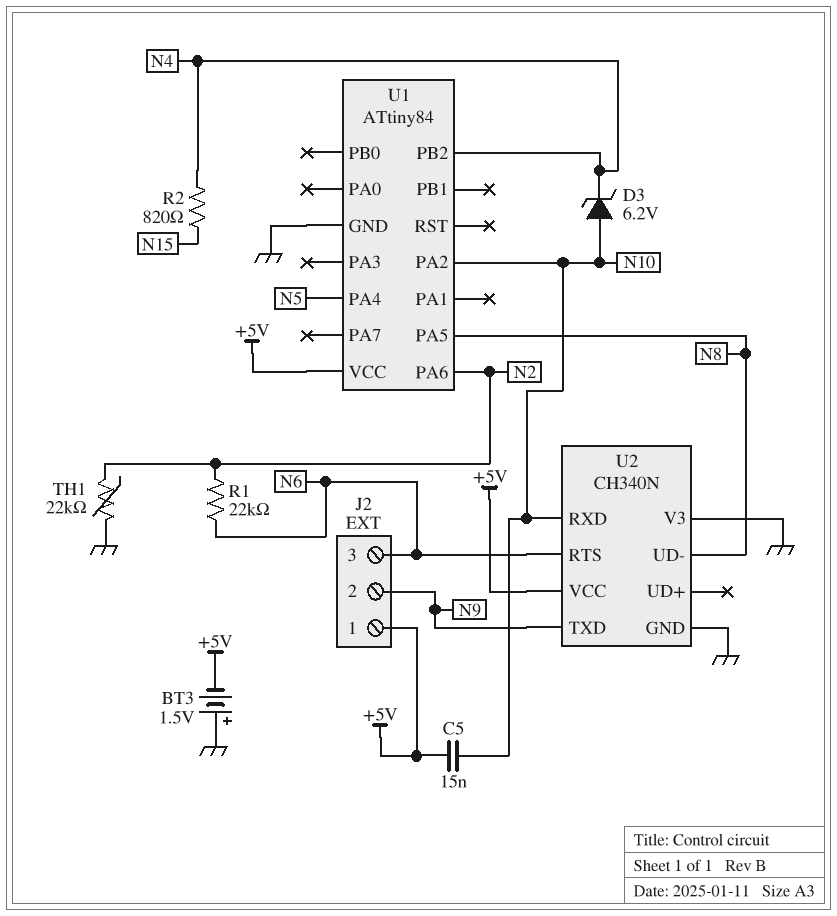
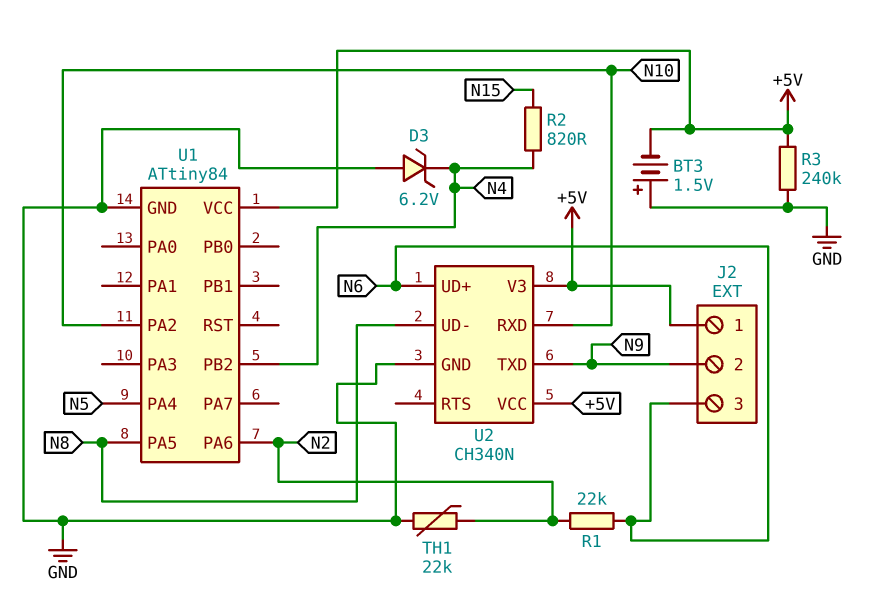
C5: 15nF (+5V, N10) -> none
D3: zener 6.2V (A N10, K N4) -> zener 6.2V (A GND, K N4)
R3: none -> 240k (+5V, GND)
U2 pin RTS: N6 -> none
U2 pin UD+: none -> N6
U2 pin V3: GND -> +5V

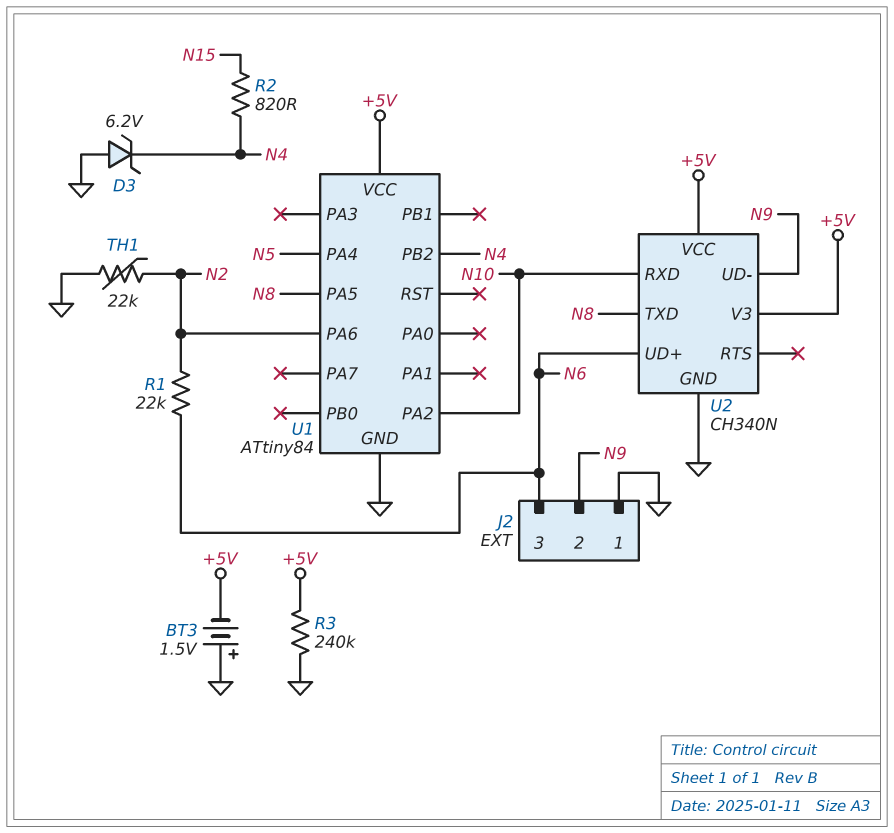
J2 pin 1: +5V -> GND
U2 pin TXD: N9 -> N8
U2 pin UD-: N8 -> N9

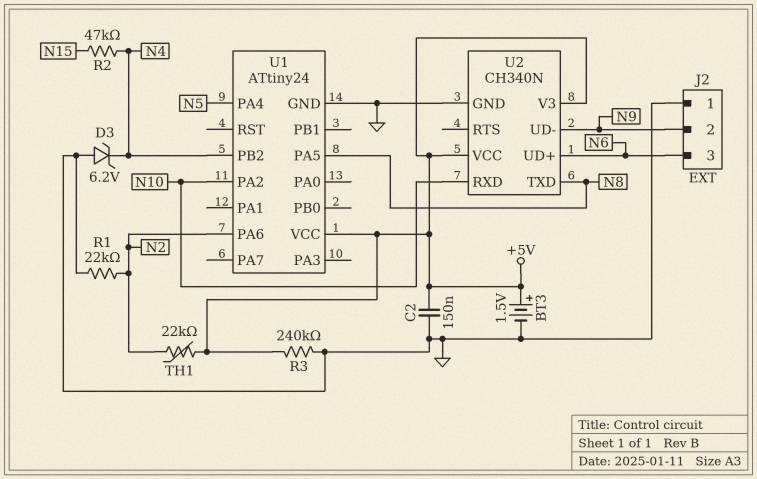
BT3: 1.5V (plus GND, minus +5V) -> 1.5V (plus +5V, minus GND)
C2: none -> 150nF (+5V, GND)
R1: 22k (N2, N6) -> 22k (GND, N2)
R2: 820 (N4, N15) -> 47k (N4, N15)
TH1: 22k (GND, N2) -> 22k (+5V, N2)
U1: ATtiny84 -> ATtiny24

